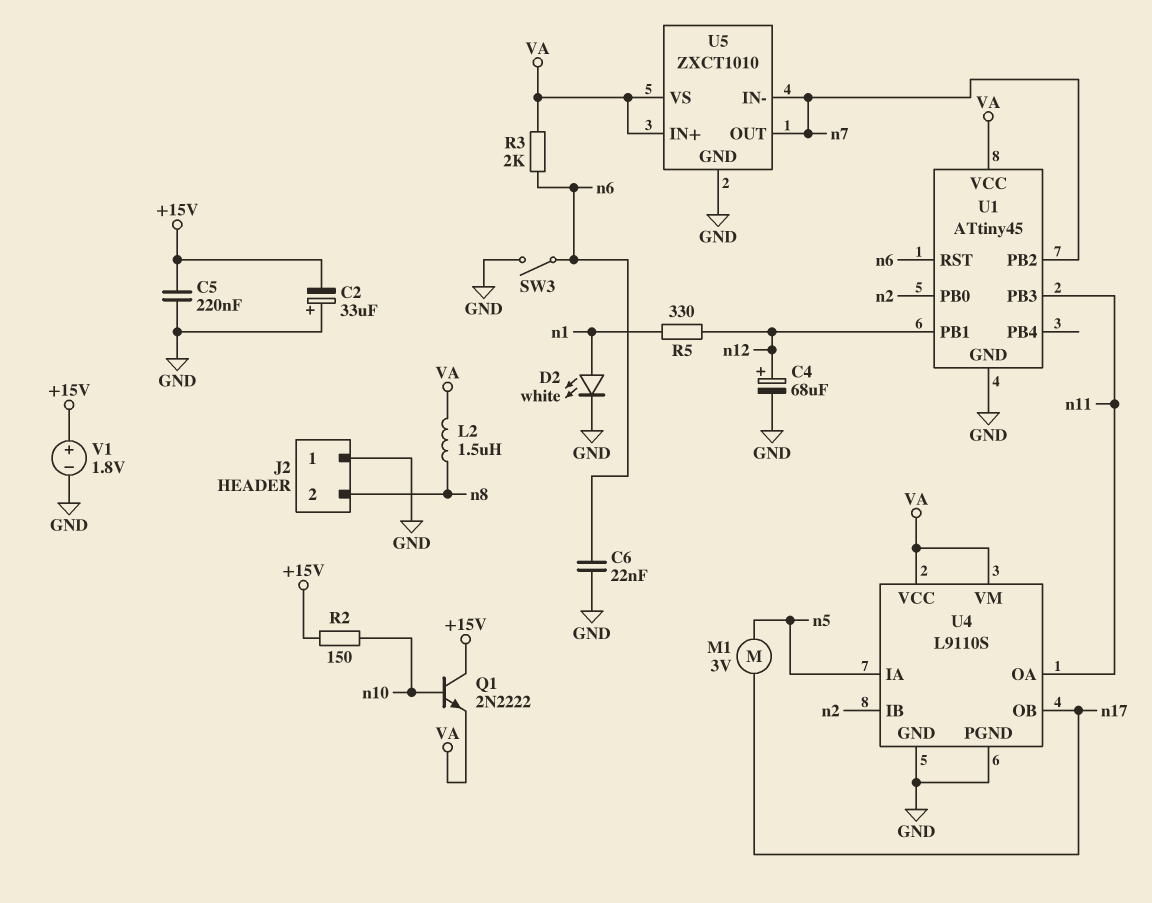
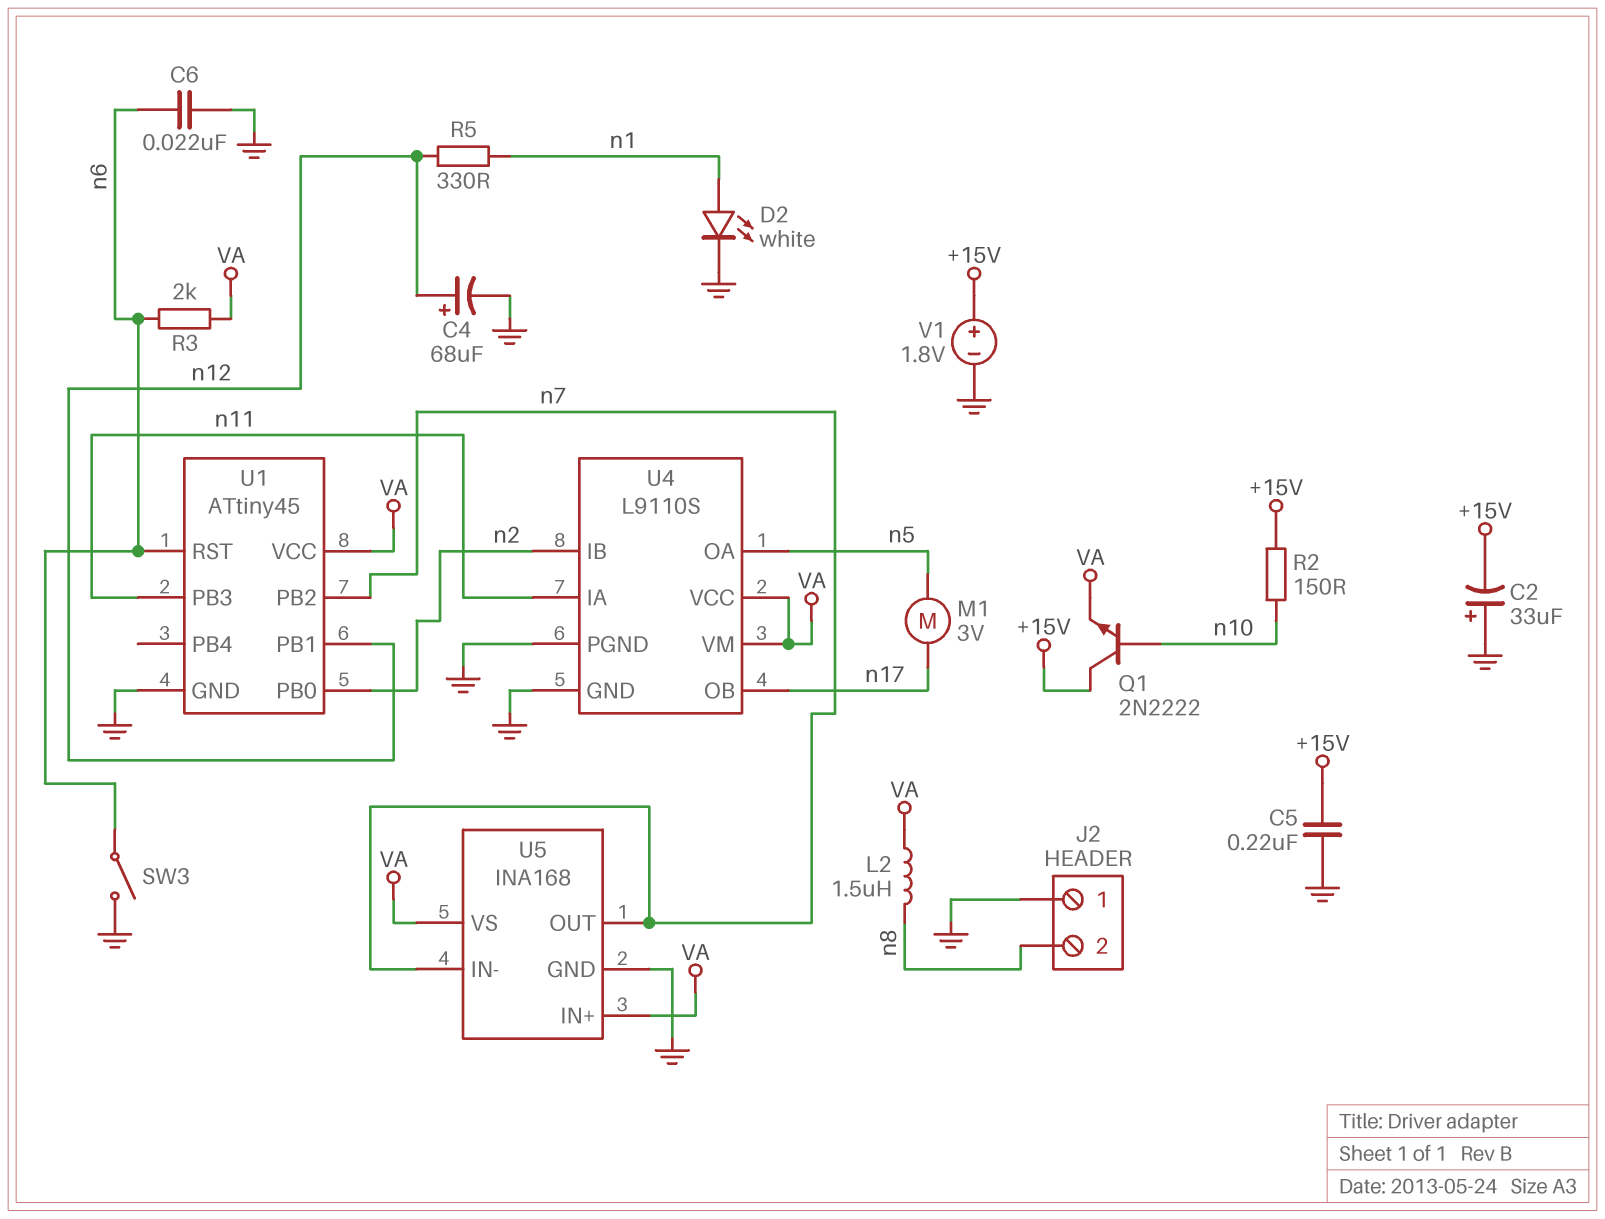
U4 pin IA: n5 -> n11
U4 pin OA: n11 -> n5
U5: ZXCT1010 -> INA168

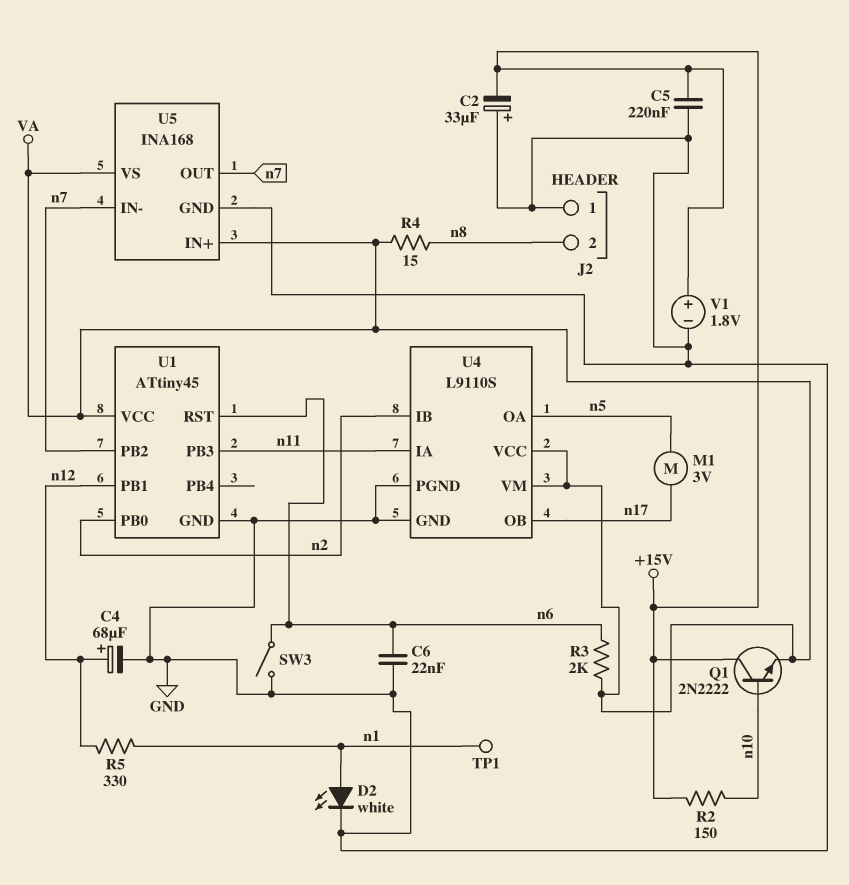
L2: 1.5uH (VA, n8) -> none
R4: none -> 15 (VA, n8)
TP1: none -> test point (n1)

